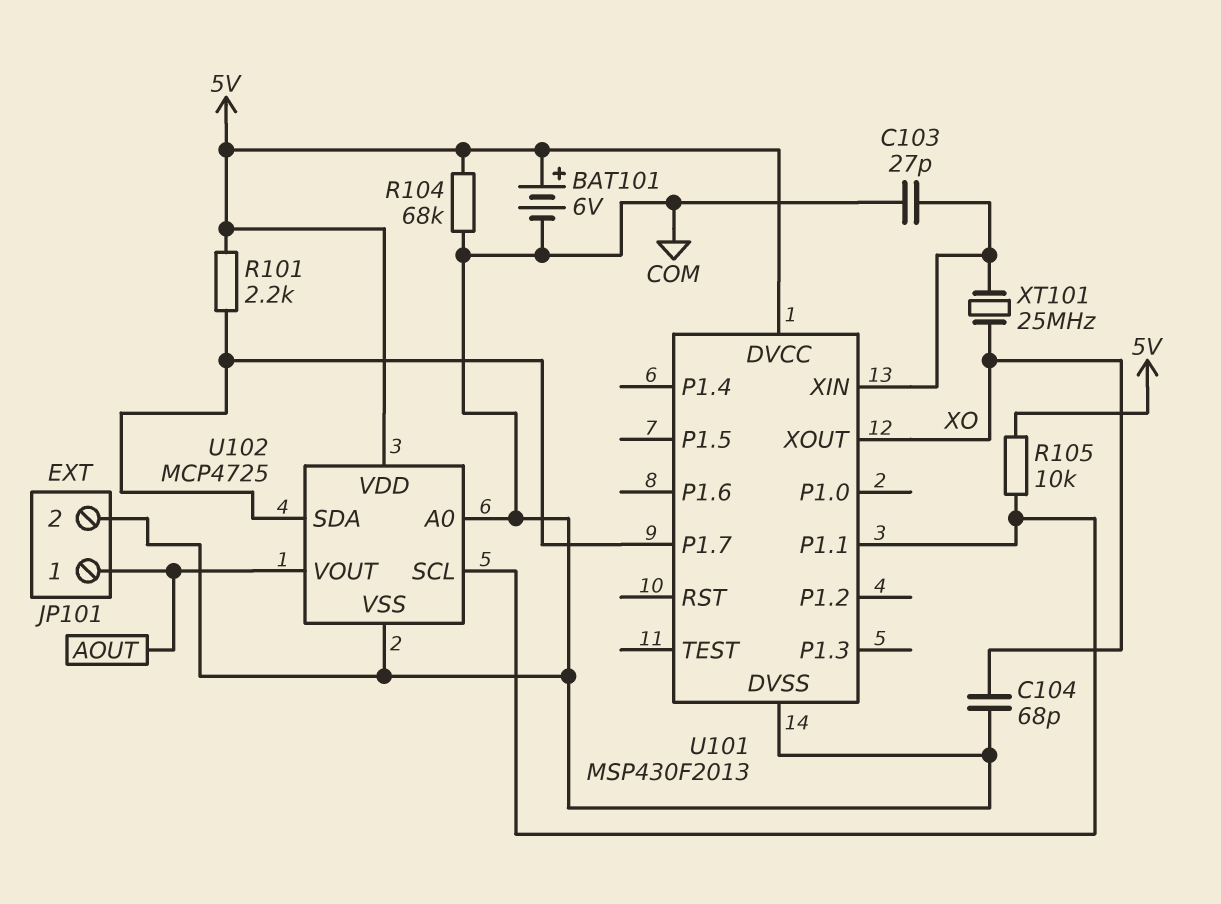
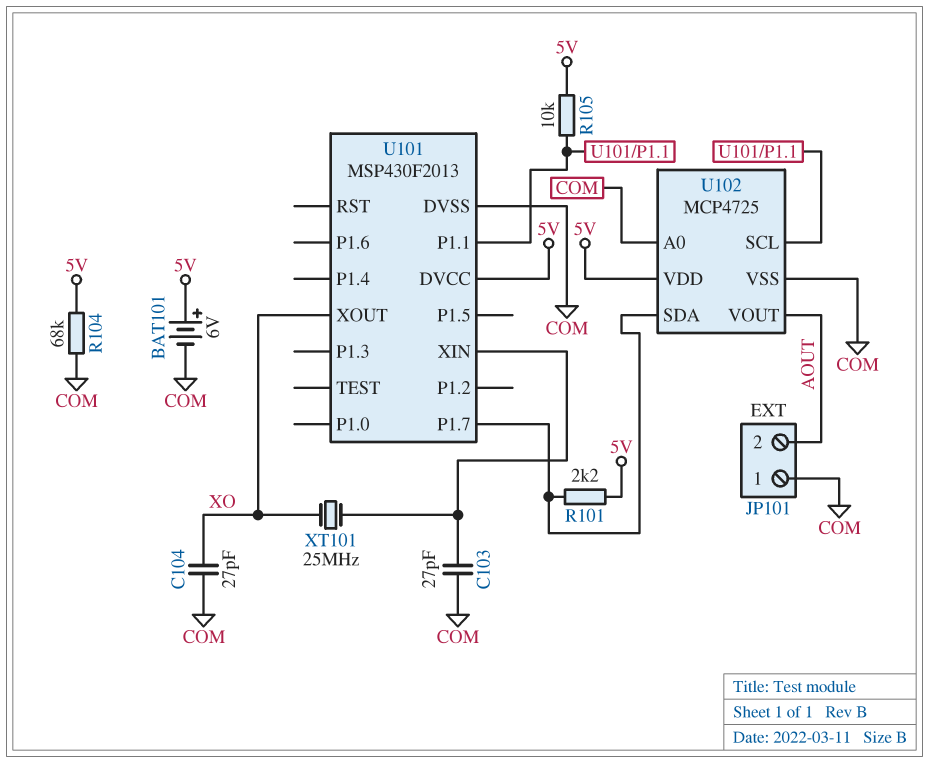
C104: 68pF (COM, XO) -> 27pF (COM, XO)
JP101 pin 1: AOUT -> COM
JP101 pin 2: COM -> AOUT

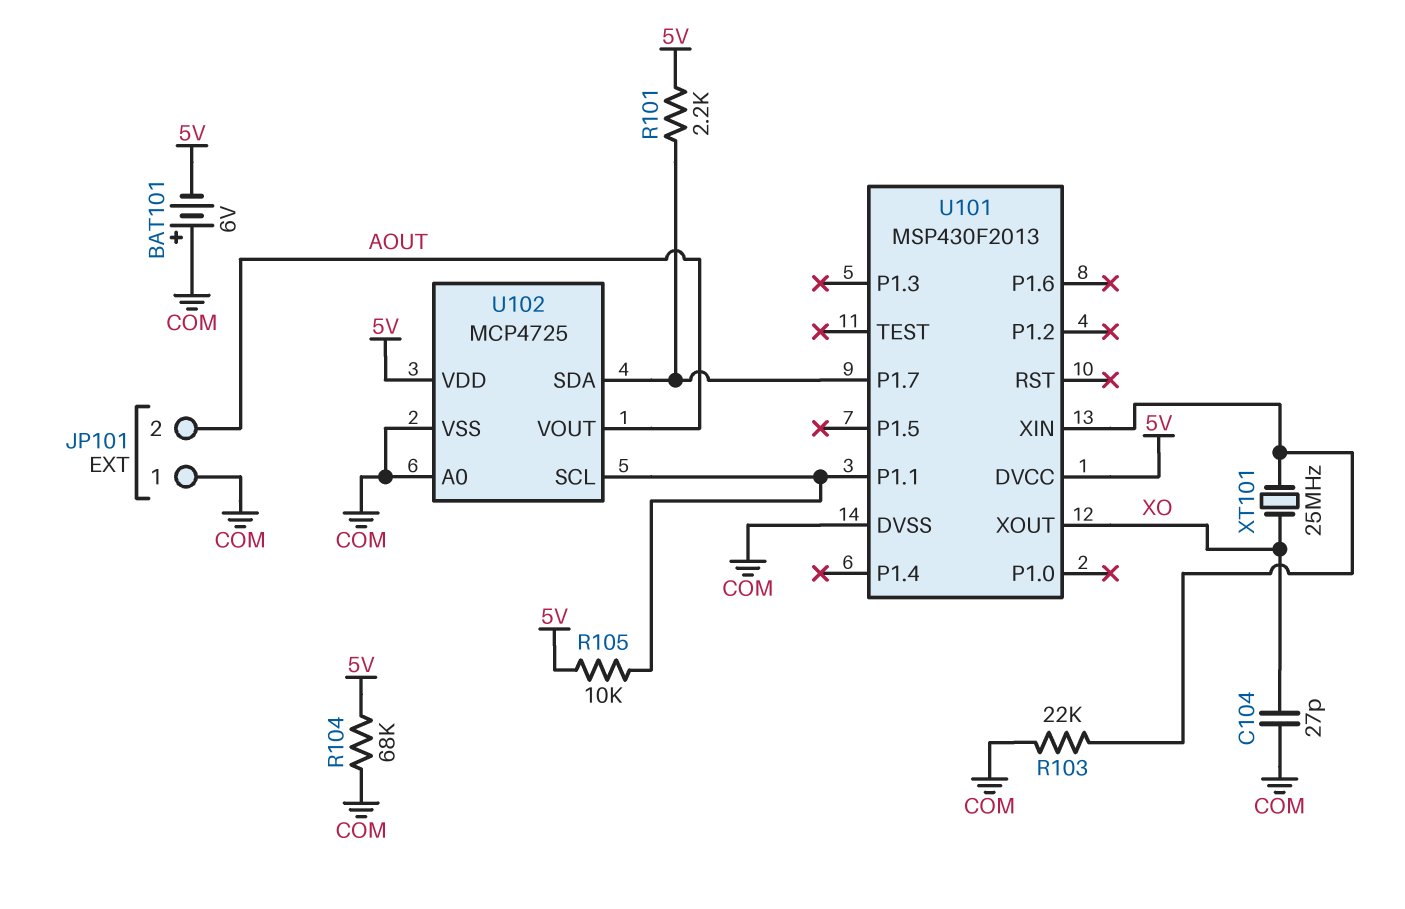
BAT101: 6V (plus 5V, minus COM) -> 6V (plus COM, minus 5V)
C103: 27pF (COM, U101/XIN) -> none
R103: none -> 22k (COM, U101/XIN)

